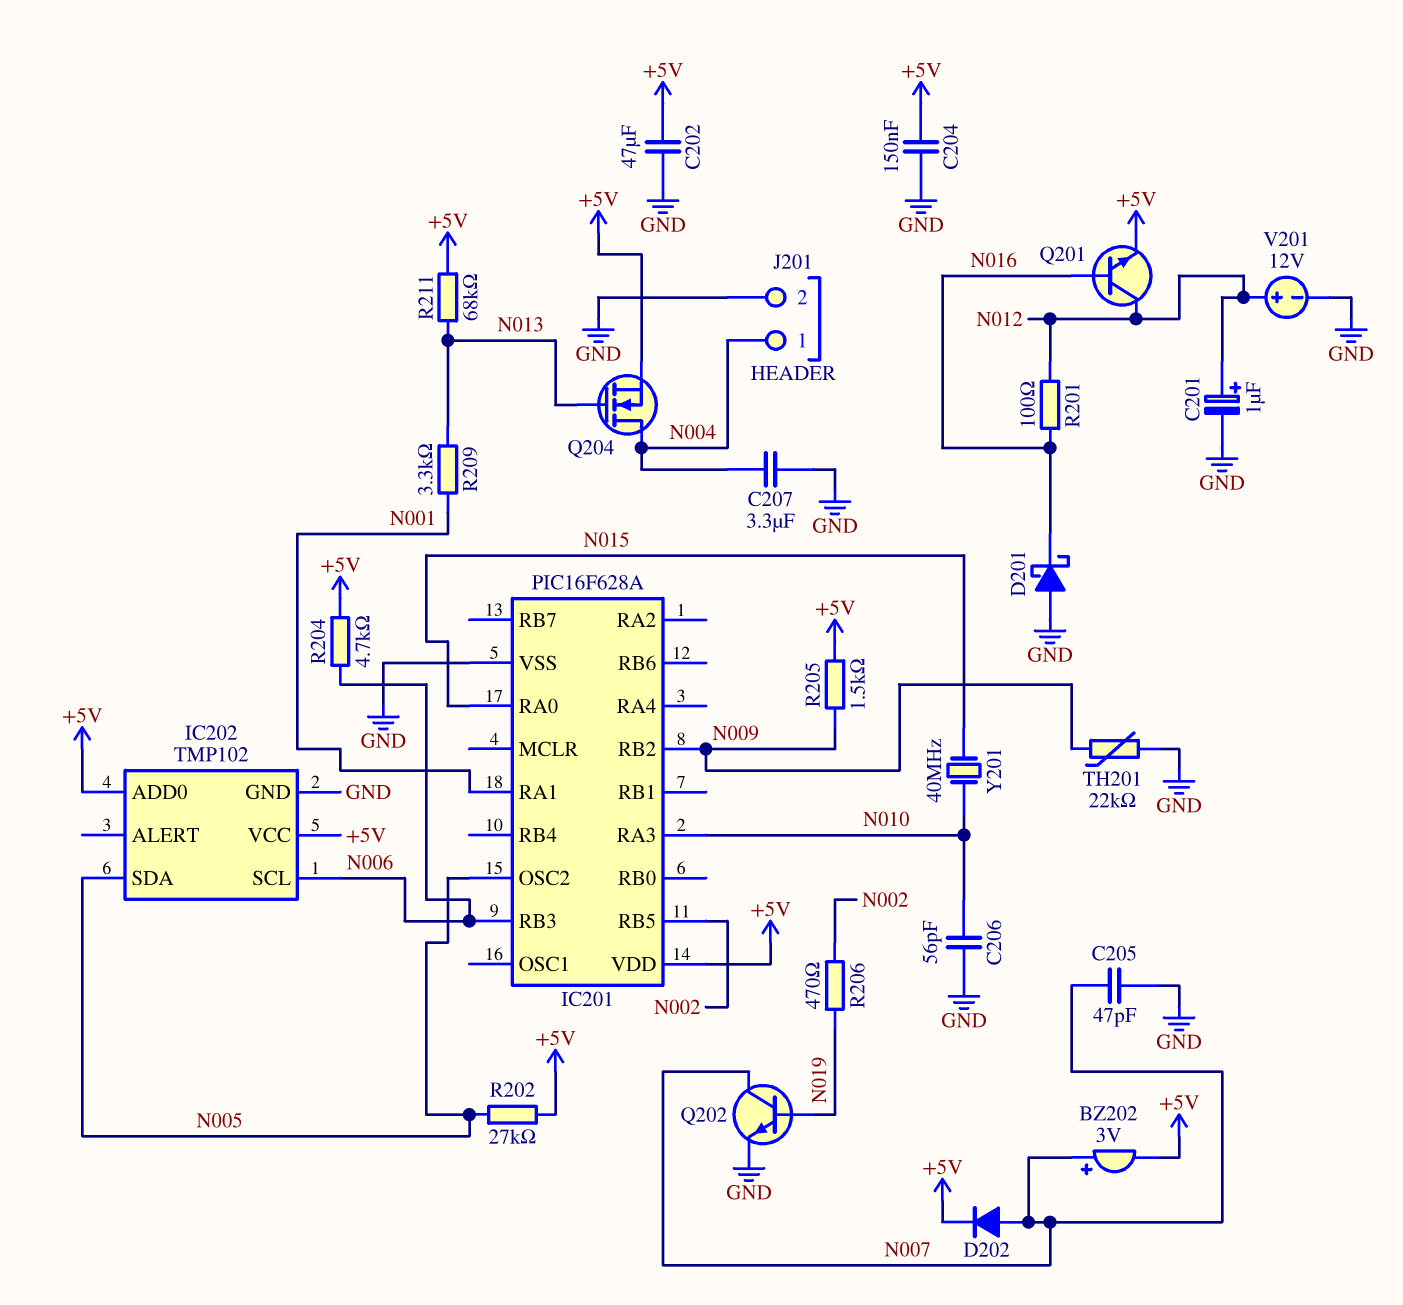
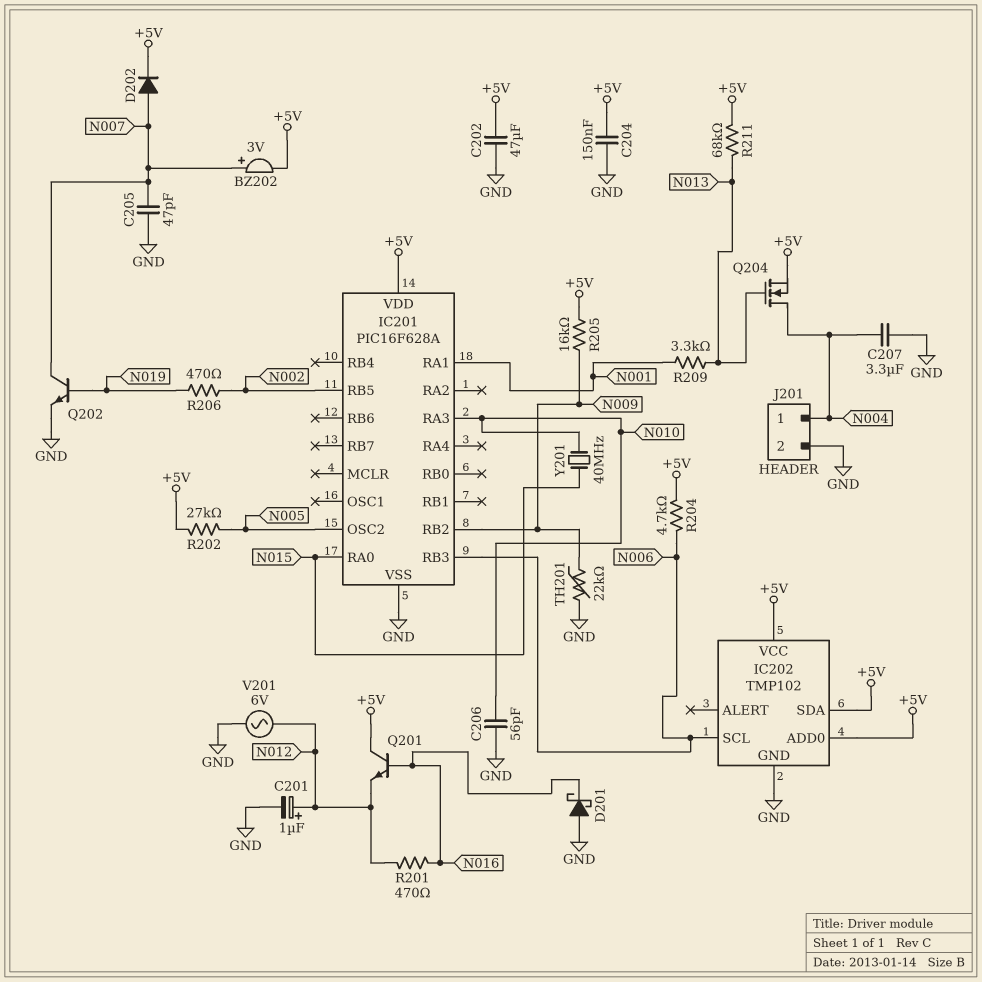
IC202 pin SDA: N005 -> +5V
Q201: NPN (B N016, C N012, E +5V) -> NPN (B N016, C +5V, E N012)
R201: 100 (N012, N016) -> 470 (N012, N016)
R205: 1.5k (+5V, N009) -> 16k (+5V, N009)
V201: 12V (plus N012, minus GND) -> AC 6V (GND, N012)

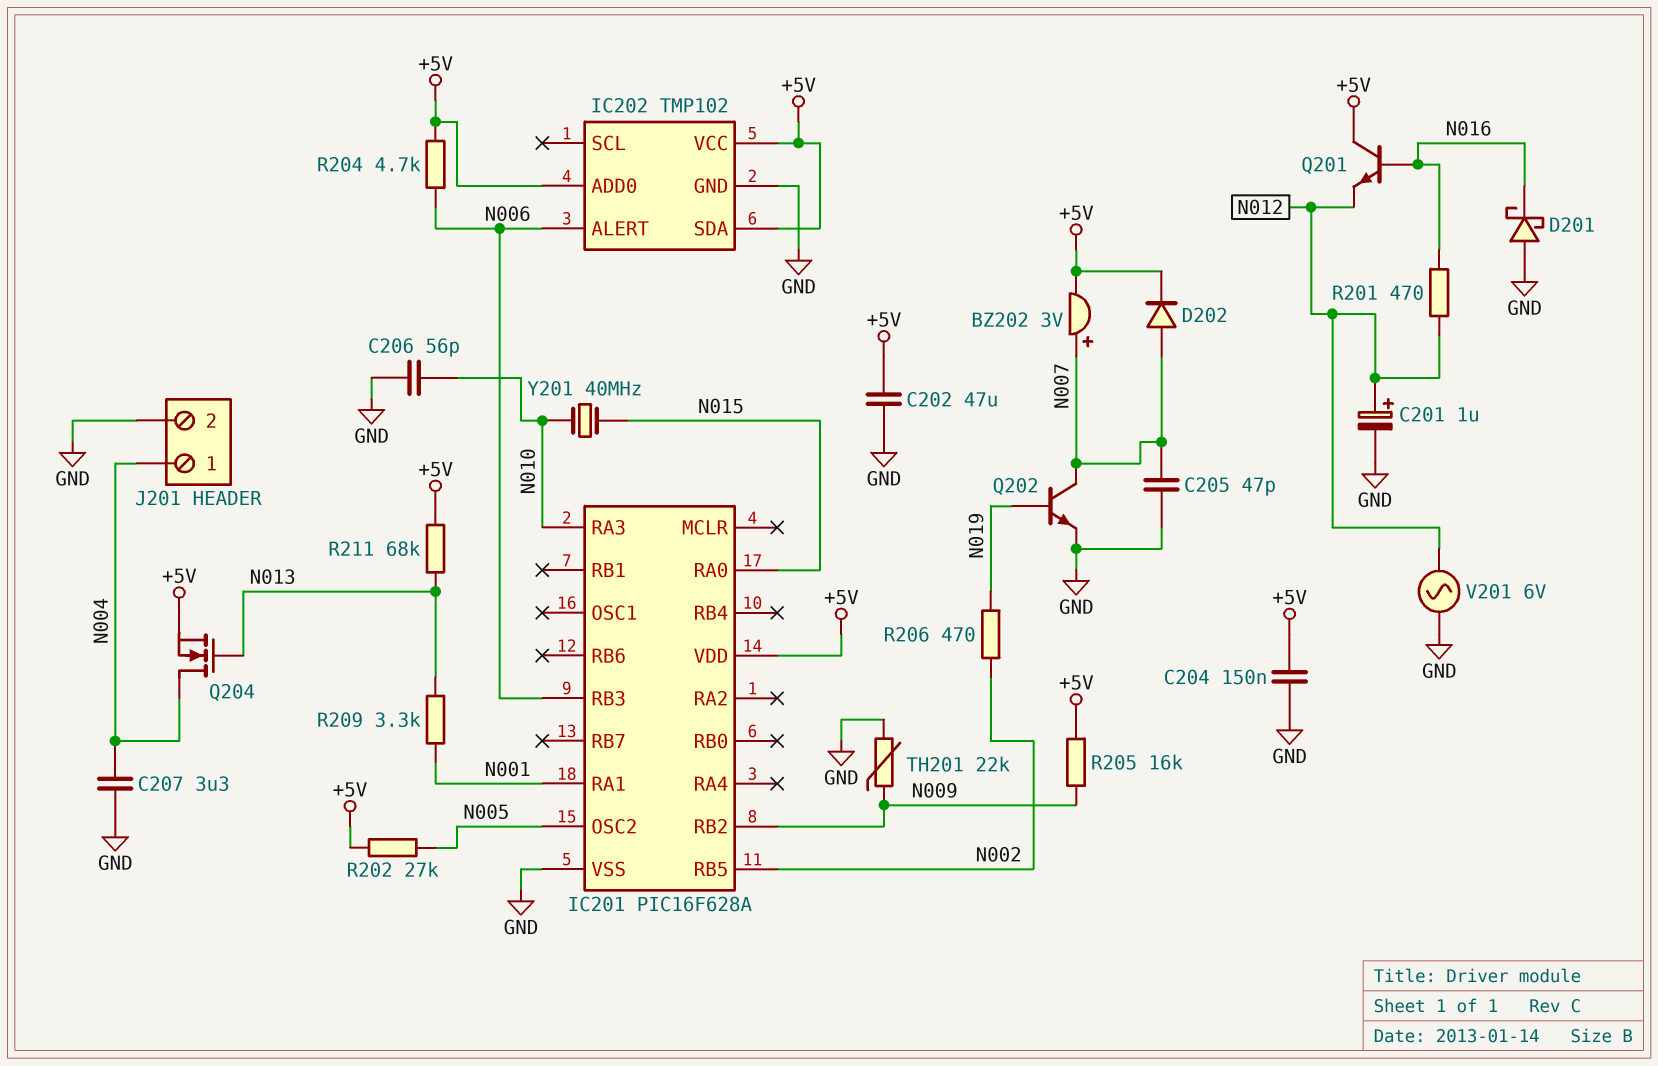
IC202 pin ALERT: none -> N006
IC202 pin SCL: N006 -> none

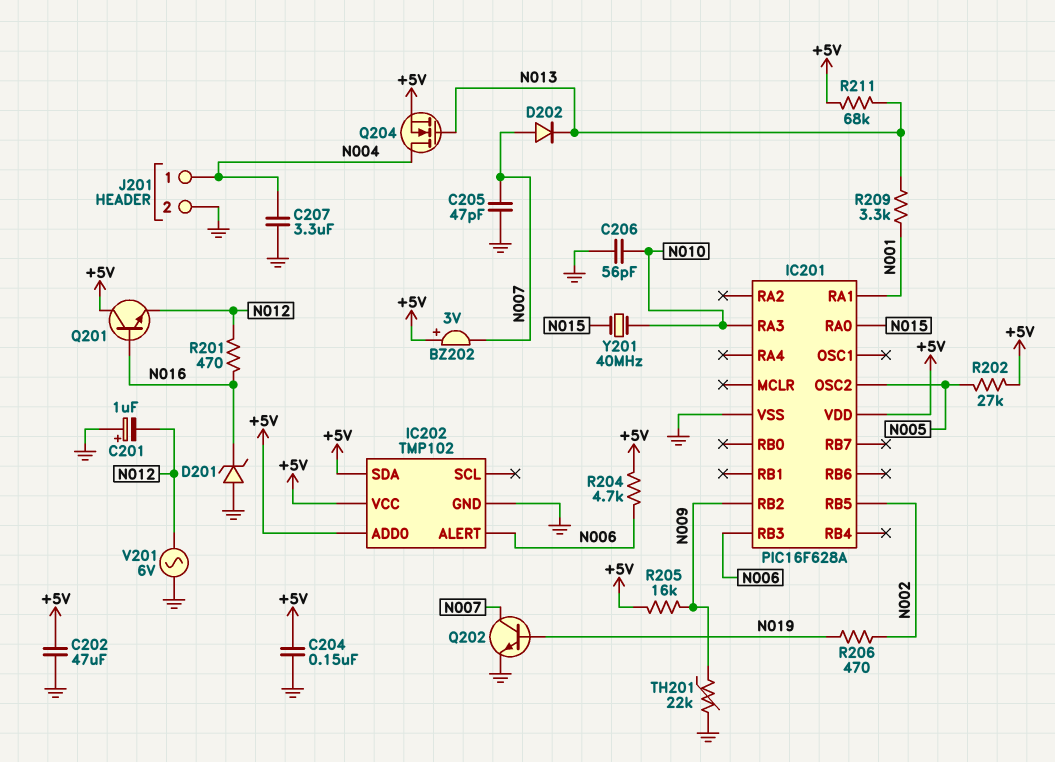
BZ202: buzzer 3V (plus N007, minus +5V) -> buzzer 3V (plus +5V, minus N007)
C201: 1uF (plus N012, minus GND) -> 1uF (plus GND, minus N012)
D201: schottky (A GND, K N016) -> zener (A GND, K N016)
D202: diode (A N007, K +5V) -> diode (A N007, K N013)

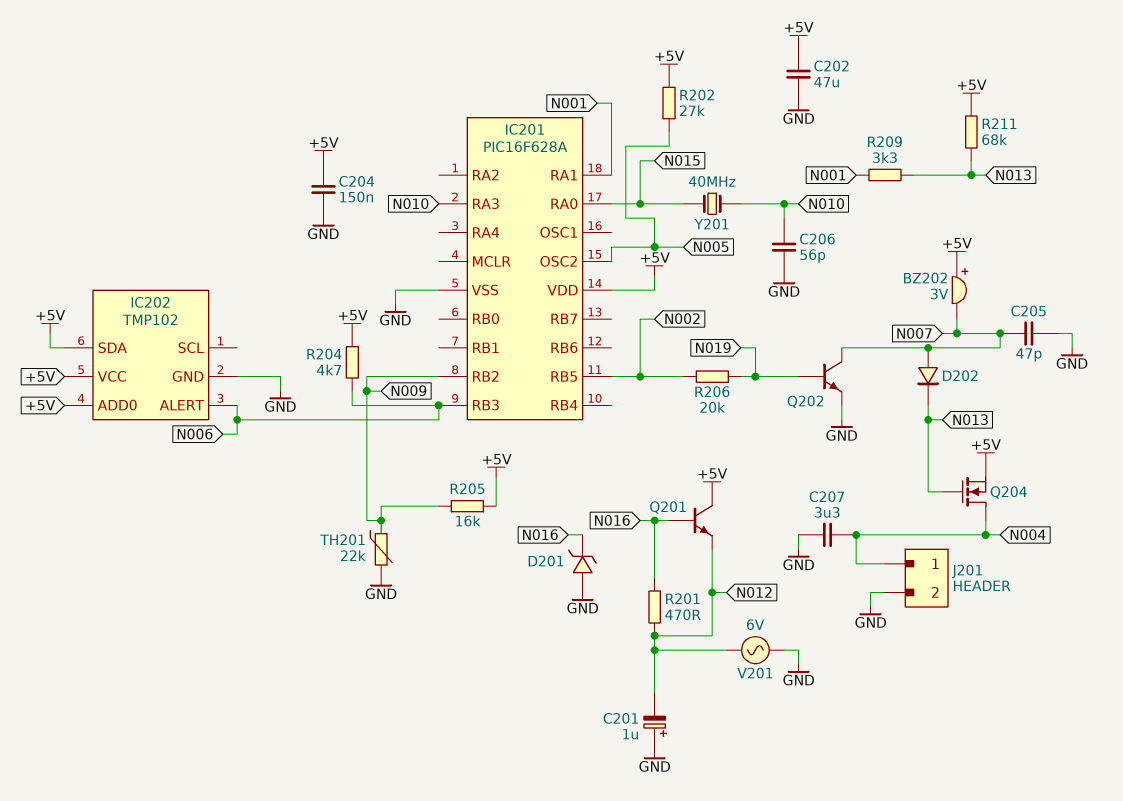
R206: 470 (N002, N019) -> 20k (N002, N019)

